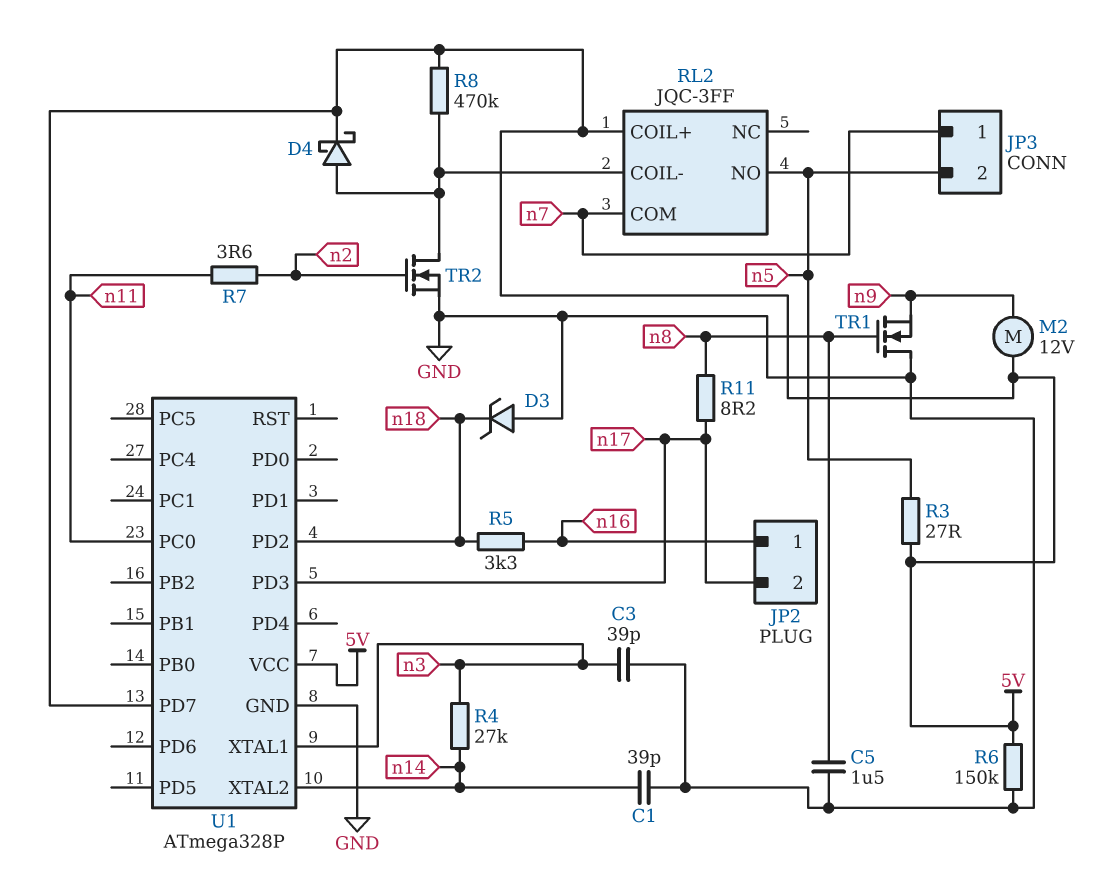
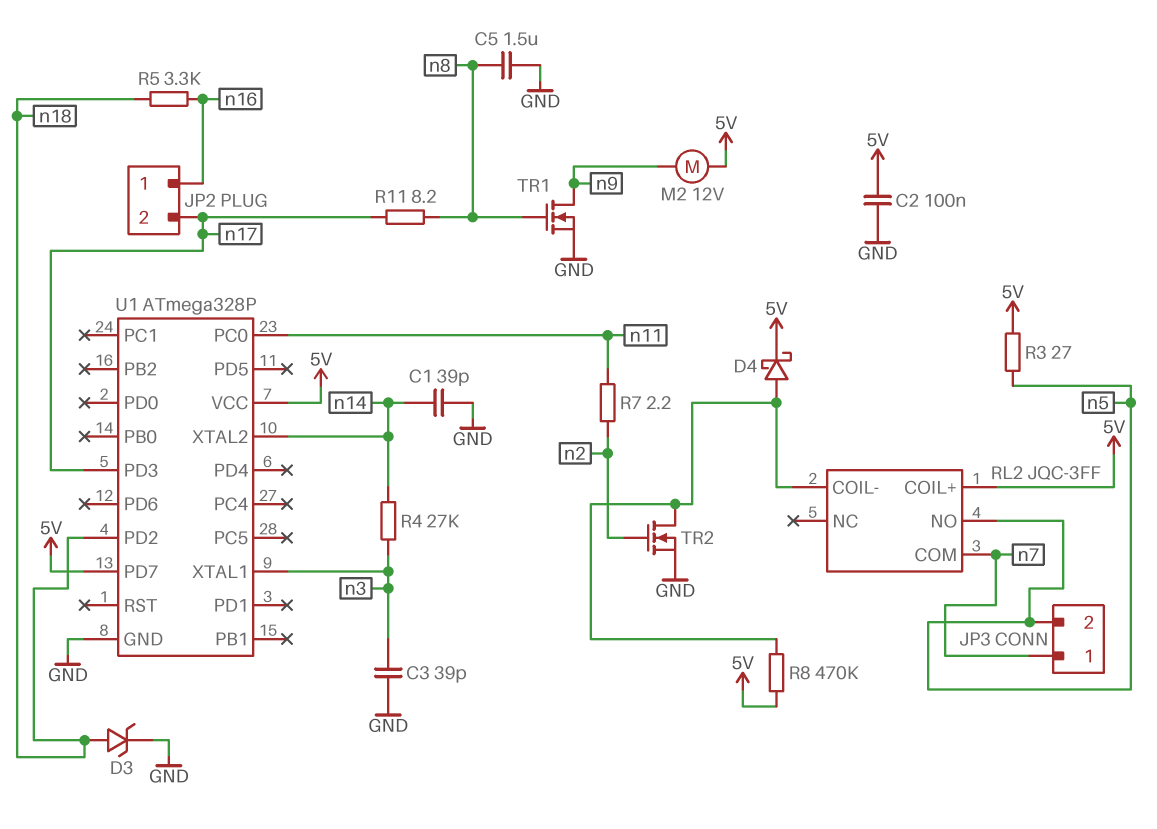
C2: none -> 100nF (5V, GND)
D3: zener (A GND, K n18) -> zener (A n18, K GND)
R6: 150k (5V, GND) -> none
R7: 3.6 (n2, n11) -> 2.2 (n2, n11)
TR1: NMOS (G n8, D GND, S n9) -> NMOS (G n8, D n9, S GND)

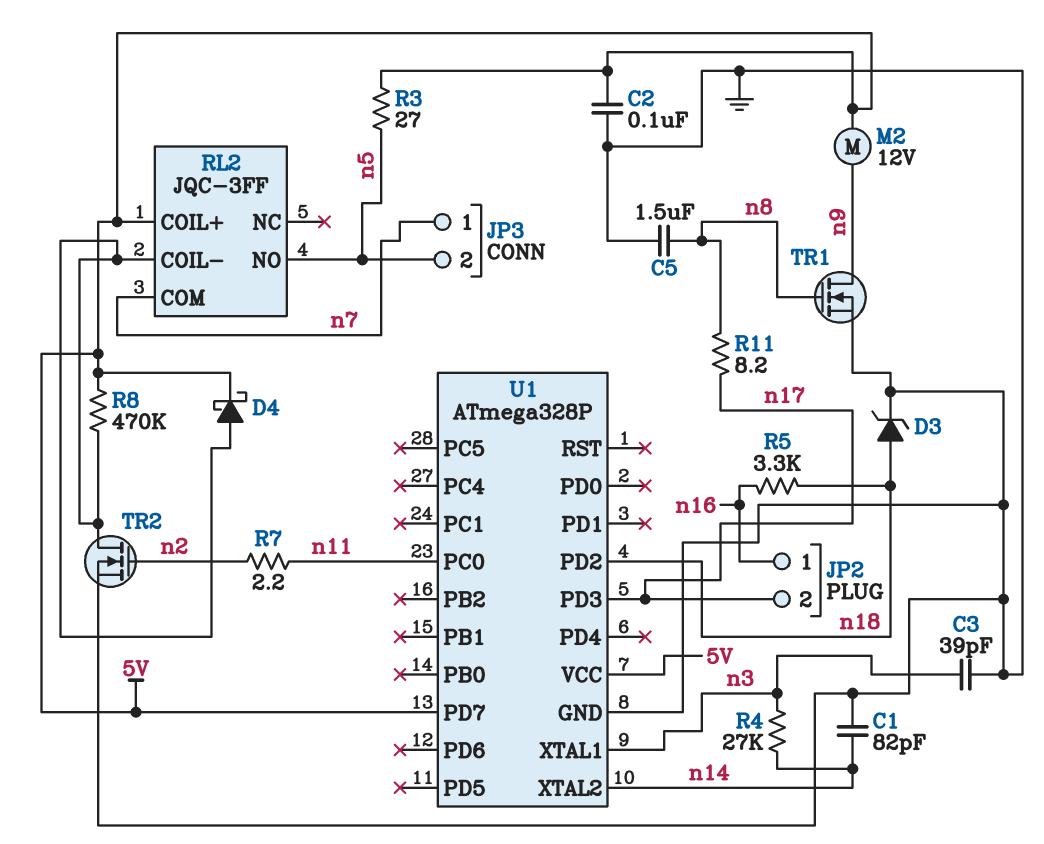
C1: 39pF (GND, n14) -> 82pF (GND, n14)

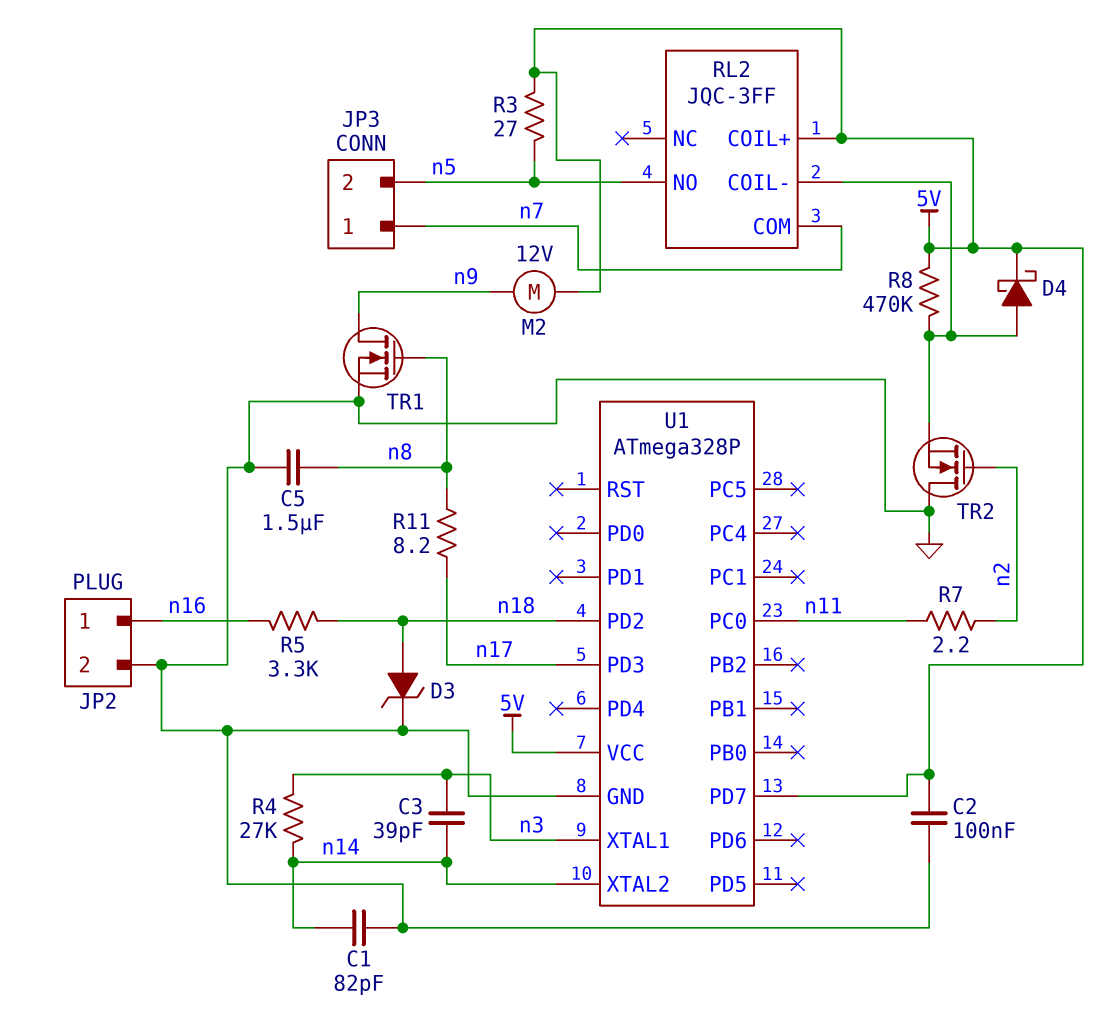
C3: 39pF (GND, n3) -> 39pF (n3, n14)
JP2 pin 2: n17 -> GND
TR2: NMOS (G n2, D RL2/COIL-, S GND) -> NMOS (G n2, D GND, S RL2/COIL-)

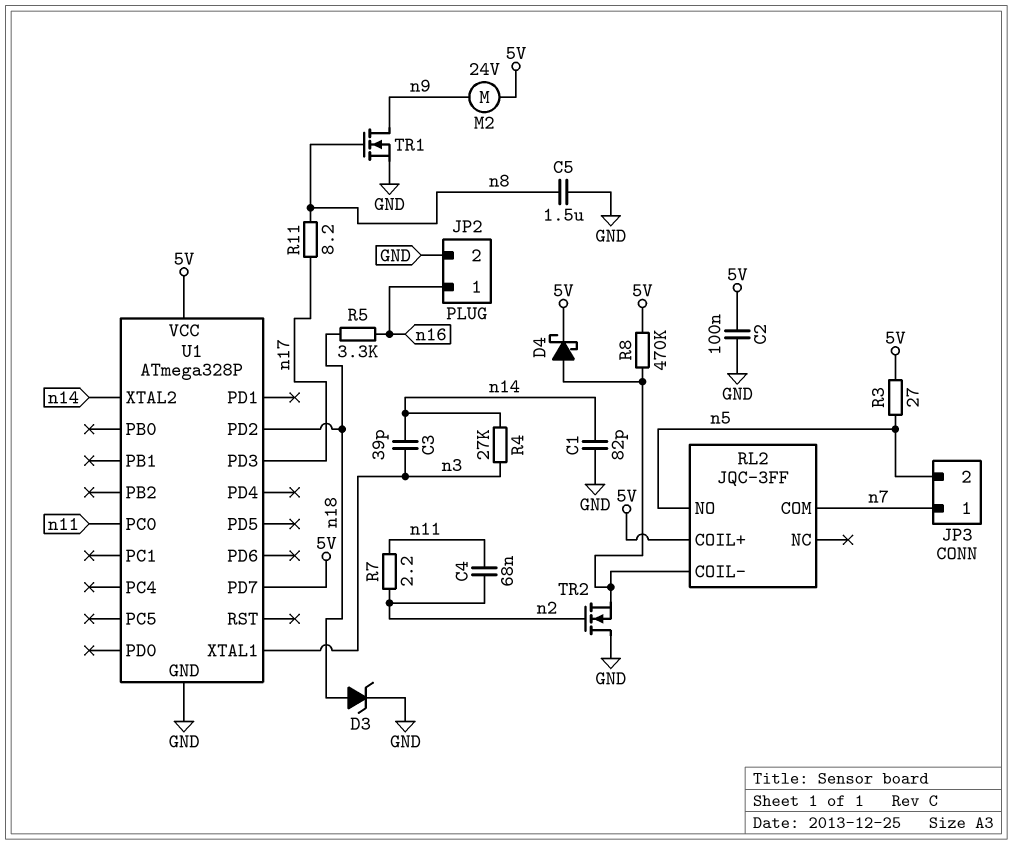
C4: none -> 68nF (n2, n11)
M2: motor 12V (5V, n9) -> motor 24V (5V, n9)

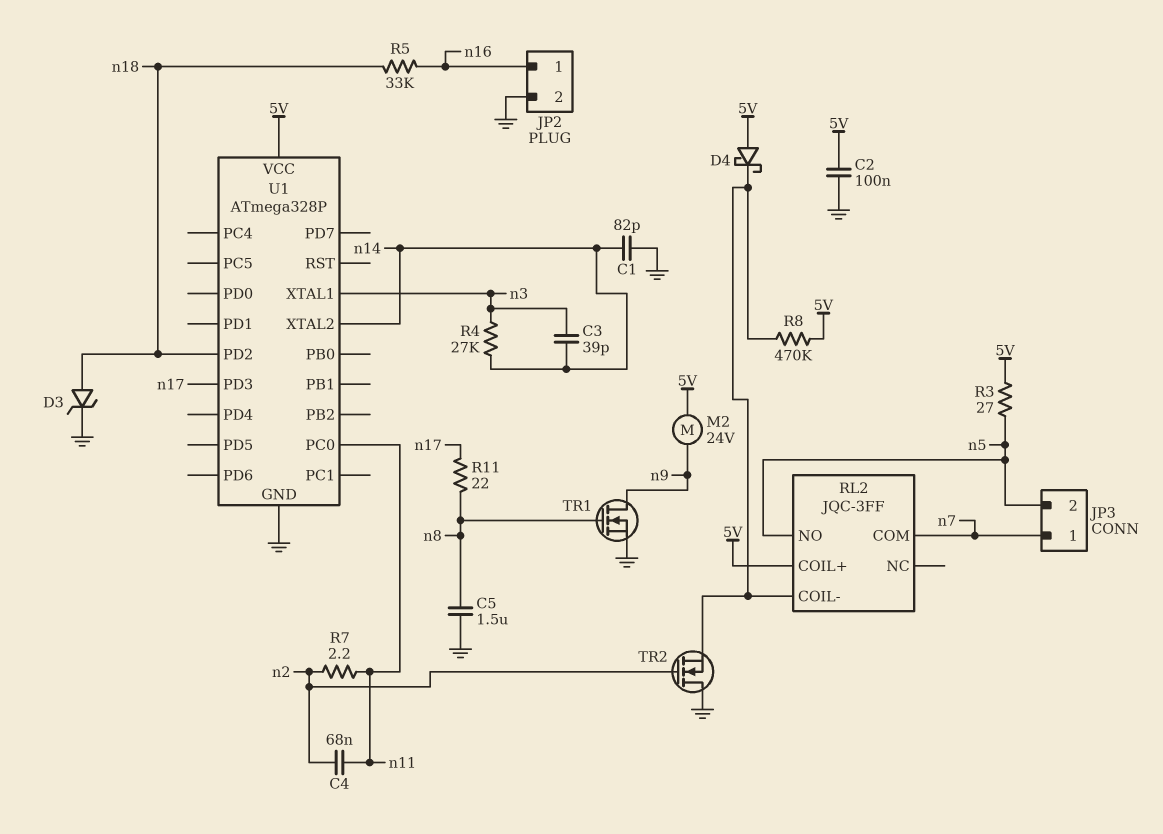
D4: schottky (A RL2/COIL-, K 5V) -> schottky (A 5V, K RL2/COIL-)
R5: 3.3k (n16, n18) -> 33k (n16, n18)
R11: 8.2 (n8, n17) -> 22 (n8, n17)
U1 pin PD7: 5V -> none

